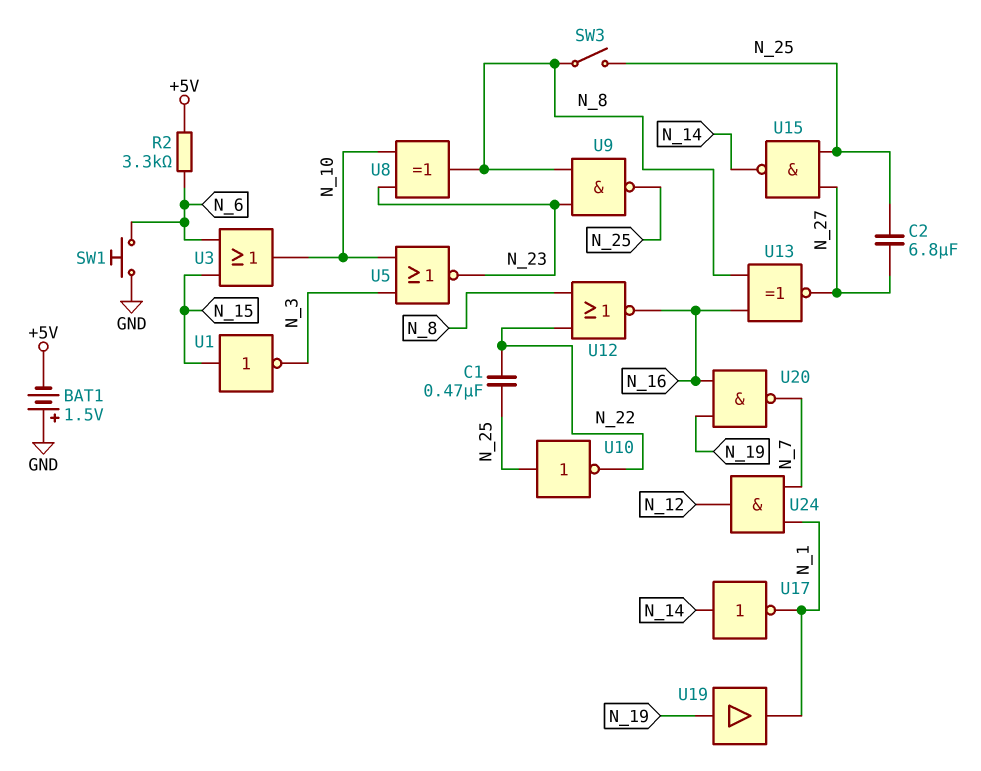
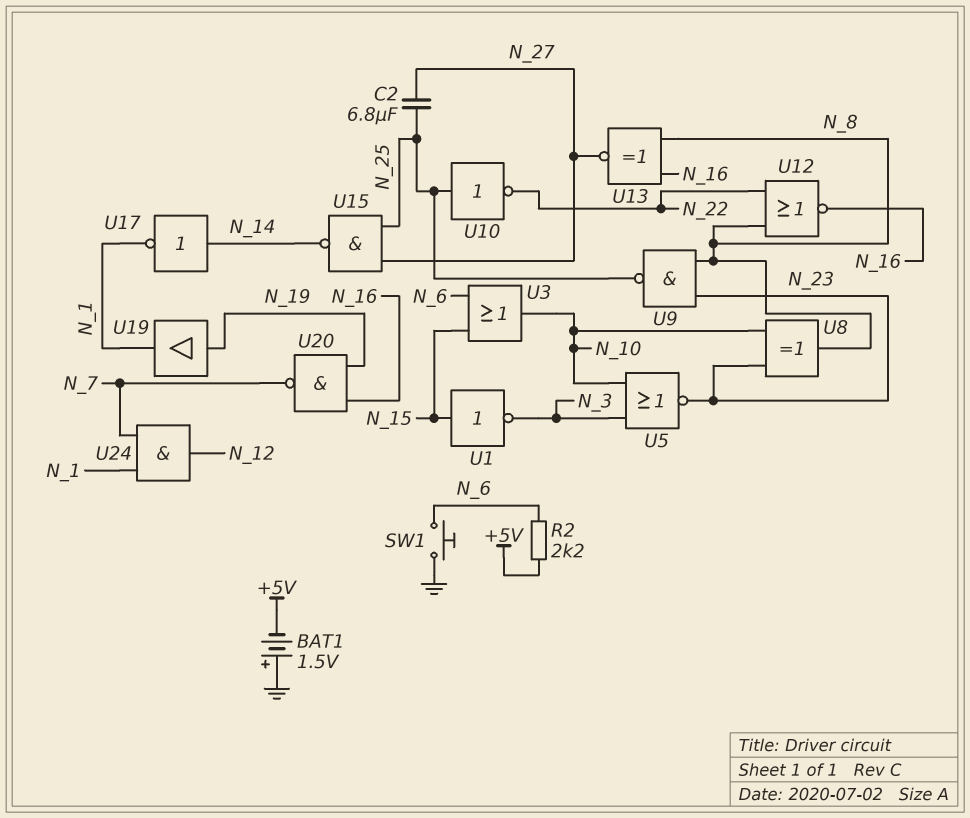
C1: 470nF (N_22, N_25) -> none
R2: 3.3k (+5V, N_6) -> 2.2k (+5V, N_6)
SW3: switch (N_8, N_25) -> none

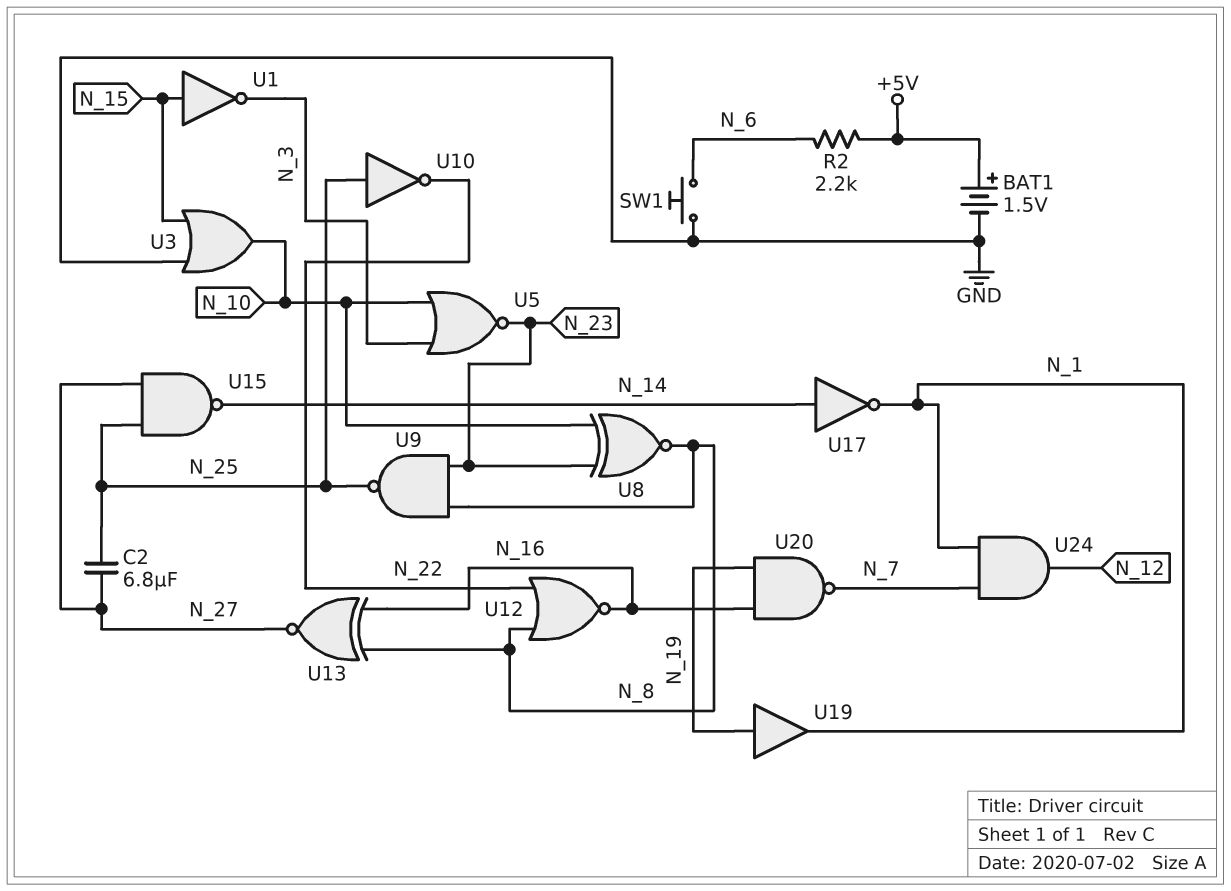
BAT1: 1.5V (plus GND, minus +5V) -> 1.5V (plus +5V, minus GND)
U3: OR (in N_6, in N_15, out N_10) -> OR (in GND, in N_15, out N_10)
U8: XOR (in N_10, in N_23, out N_8) -> XNOR (in N_10, in N_23, out N_8)

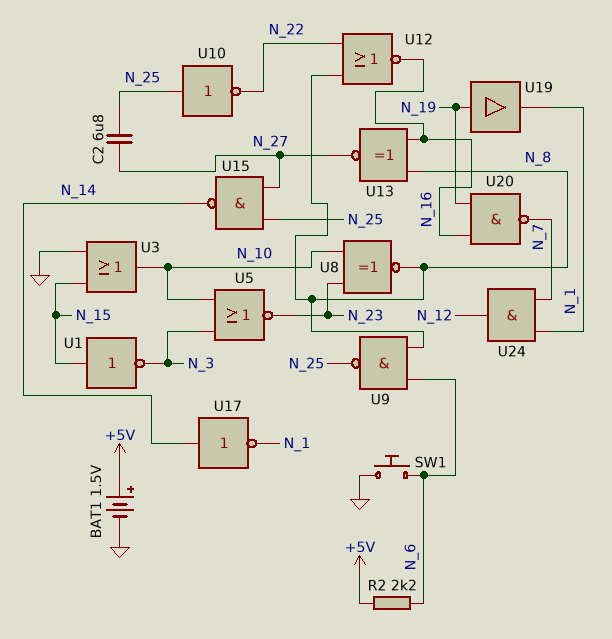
U9: NAND (in N_8, in N_23, out N_25) -> NAND (in N_6, in N_8, out N_25)

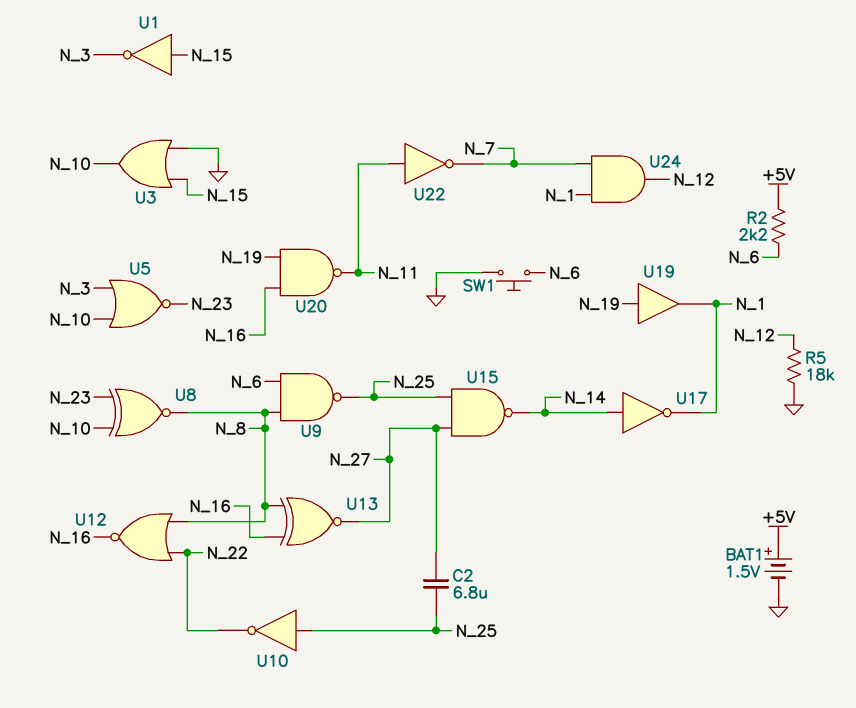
R5: none -> 18k (GND, N_12)
U20: NAND (in N_16, in N_19, out N_7) -> NAND (in N_16, in N_19, out N_11)
U22: none -> NOT (in N_11, out N_7)

